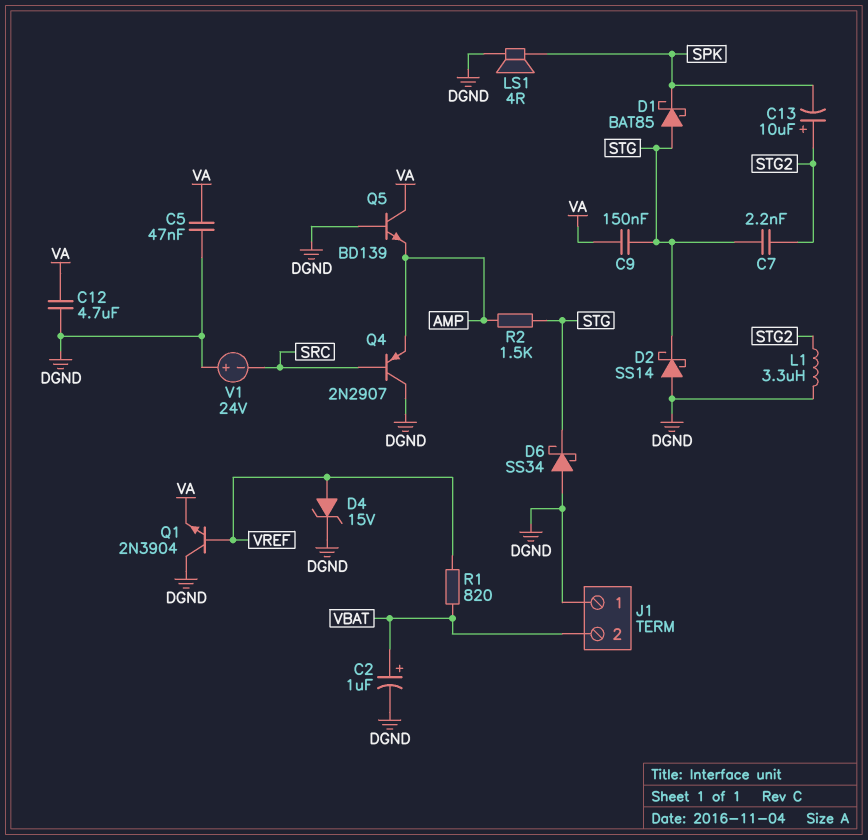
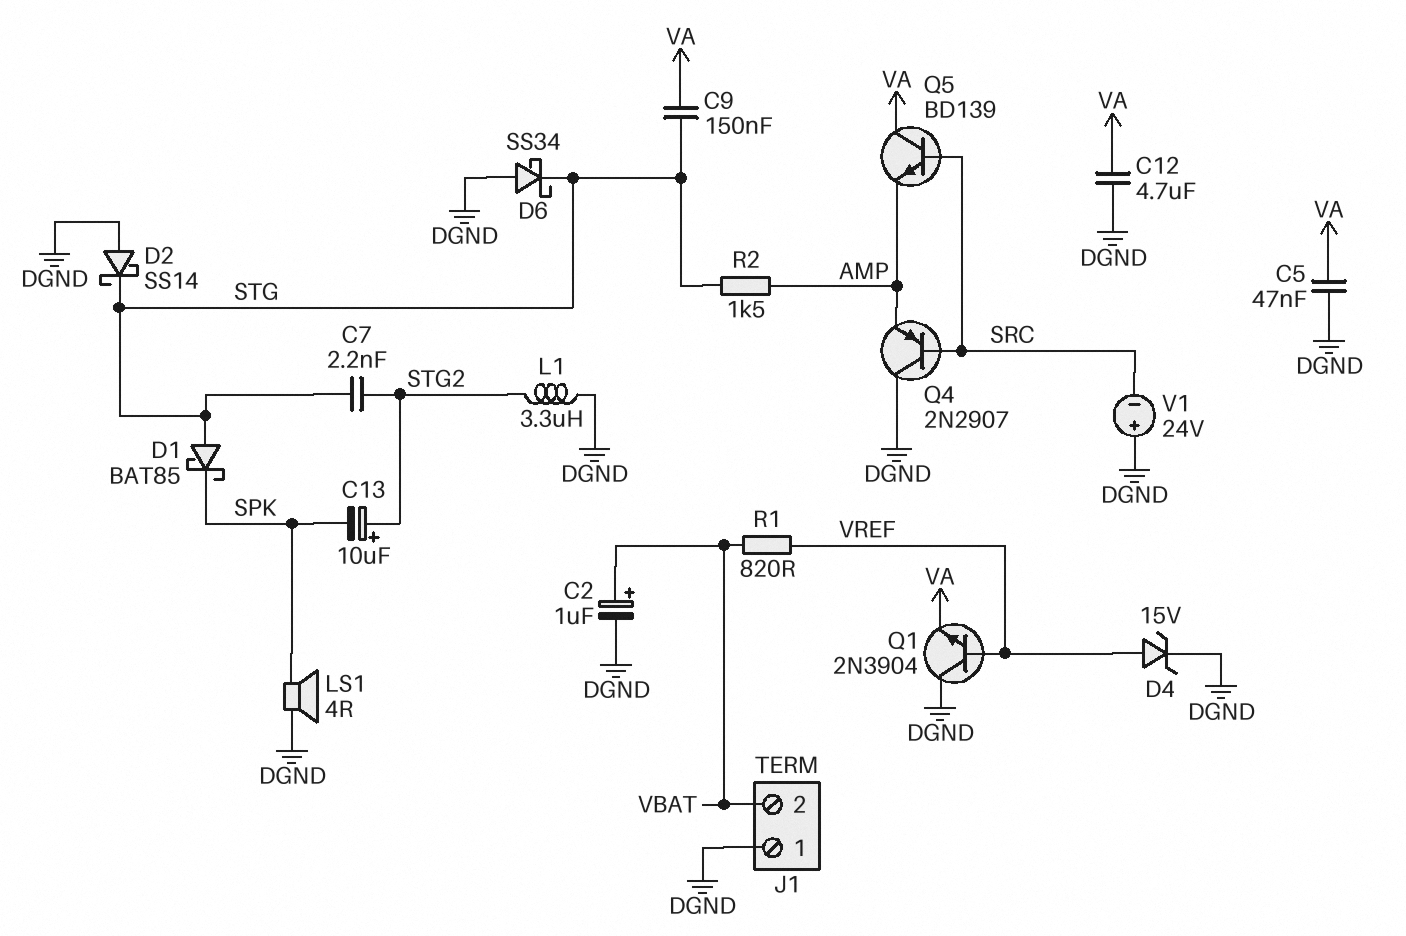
Q5: NPN BD139 (B DGND, C VA, E AMP) -> NPN BD139 (B SRC, C VA, E AMP)

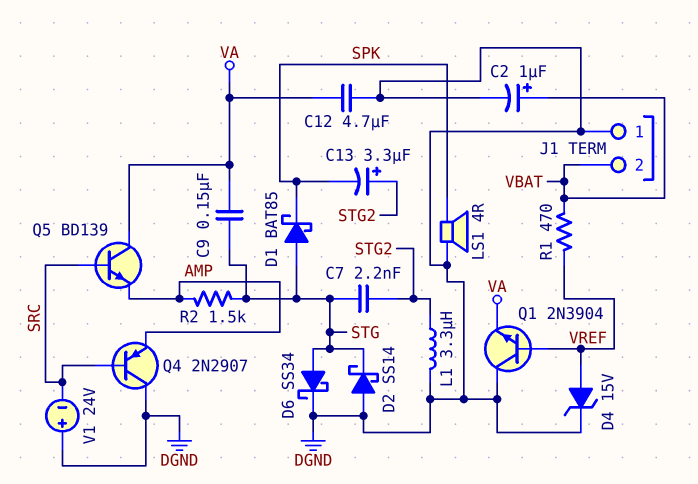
C5: 47nF (DGND, VA) -> none
C13: 10uF (plus STG2, minus SPK) -> 3.3uF (plus STG2, minus SPK)
D6: schottky SS34 (A DGND, K STG) -> schottky SS34 (A STG, K DGND)
R1: 820 (VBAT, VREF) -> 470 (VBAT, VREF)

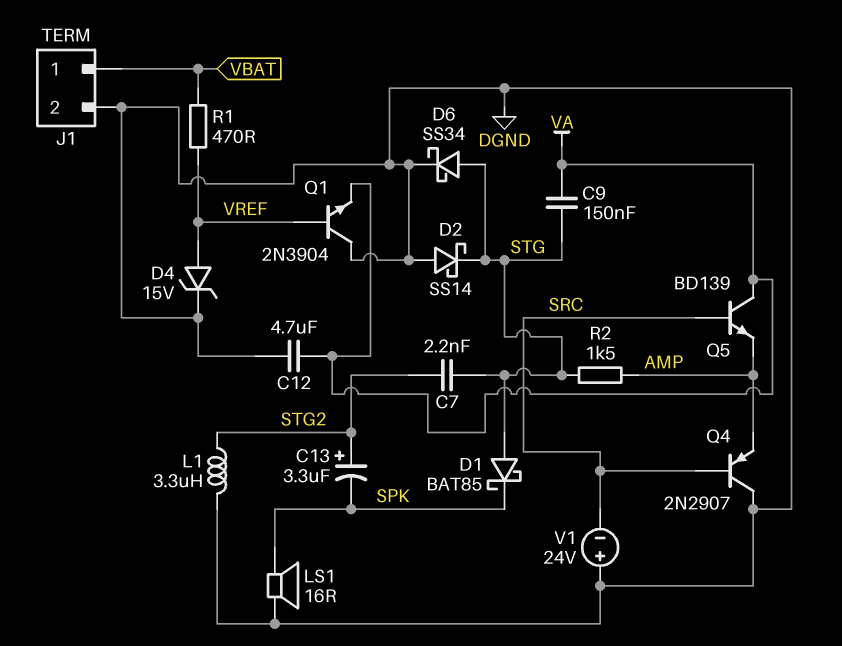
C2: 1uF (plus VBAT, minus DGND) -> none
J1 pin 1: DGND -> VBAT
J1 pin 2: VBAT -> DGND
LS1: speaker 4R (DGND, SPK) -> speaker 16R (DGND, SPK)

